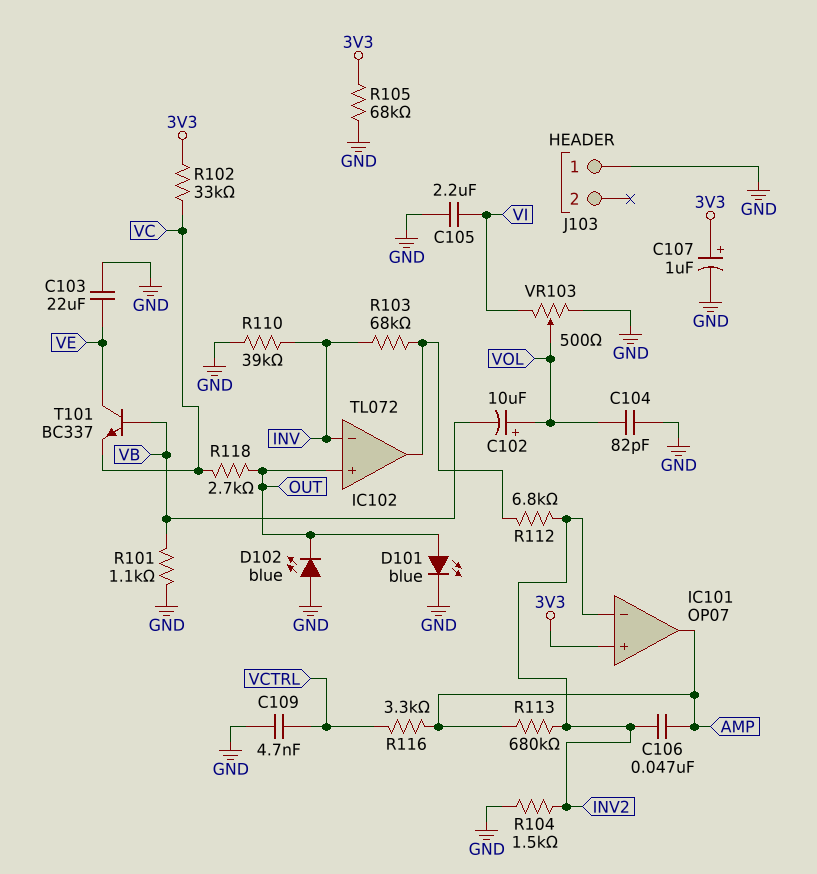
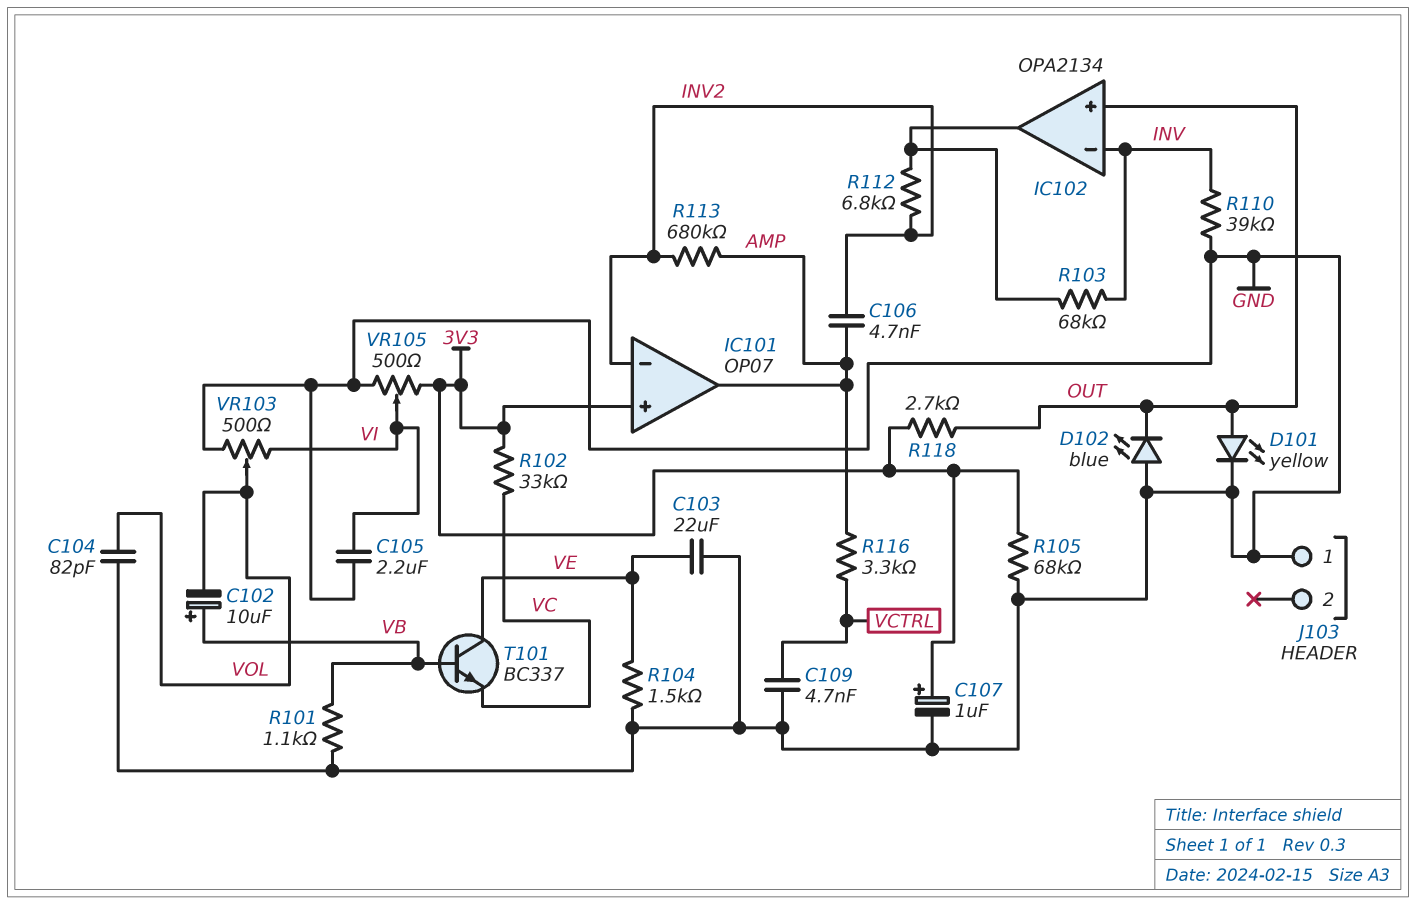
C102: 10uF (plus VOL, minus VB) -> 10uF (plus VB, minus VOL)
C106: 47nF (AMP, INV2) -> 4.7nF (AMP, INV2)
D101: LED blue (A OUT, K GND) -> LED yellow (A OUT, K GND)
IC102: TL072 -> OPA2134
R104: 1.5k (GND, INV2) -> 1.5k (GND, VE)
R118: 2.7k (OUT, VC) -> 2.7k (3V3, OUT)
VR105: none -> 500 (3V3, GND, wiper VI)

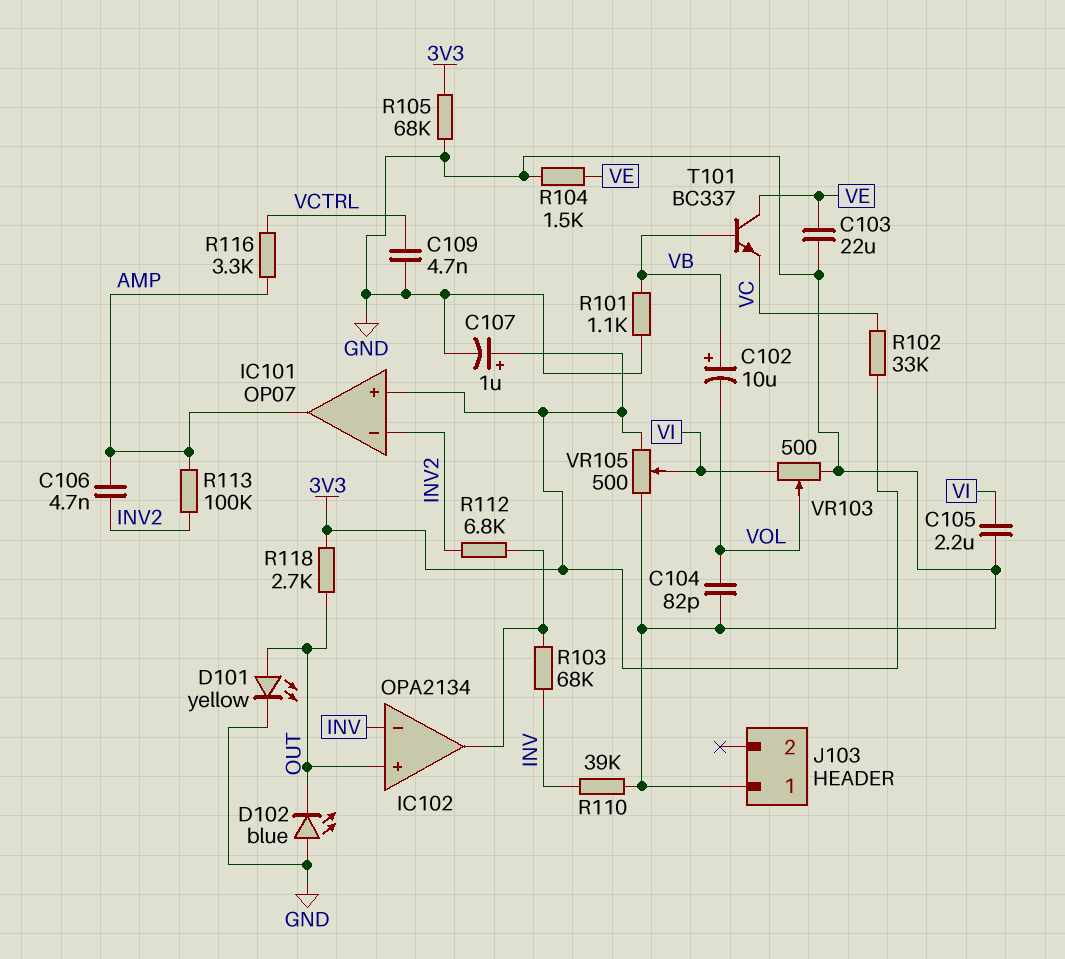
R113: 680k (AMP, INV2) -> 100k (AMP, INV2)

